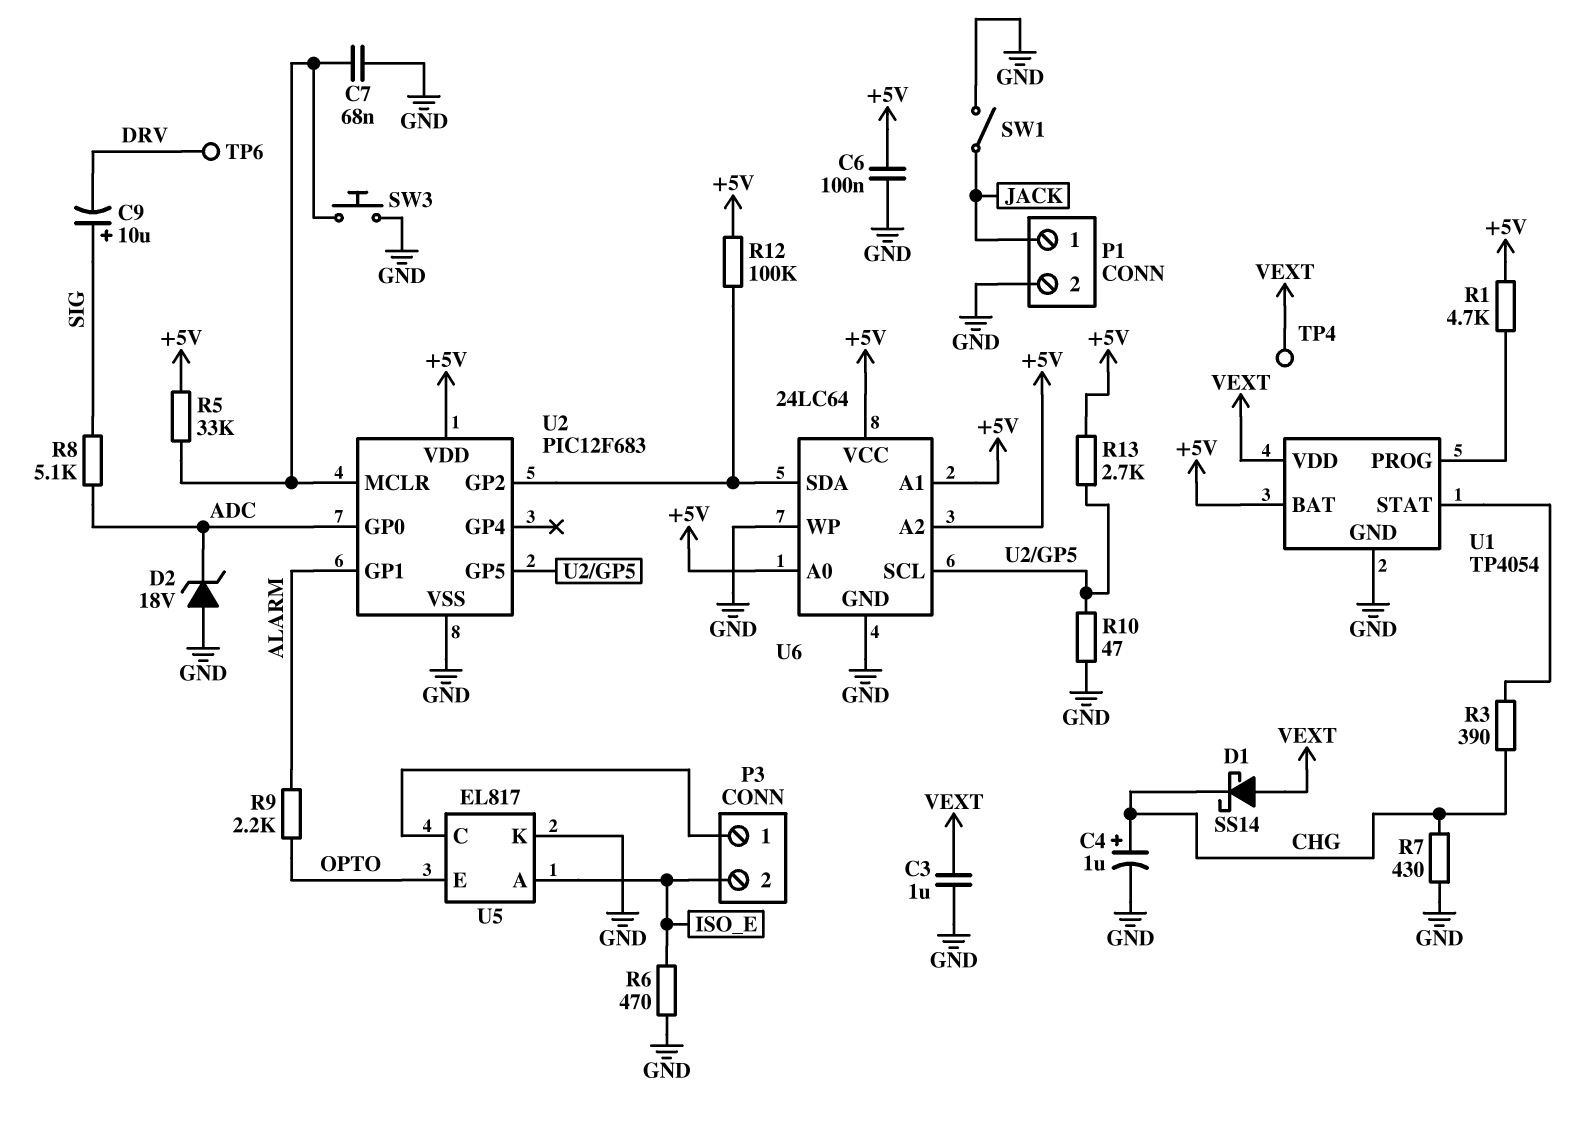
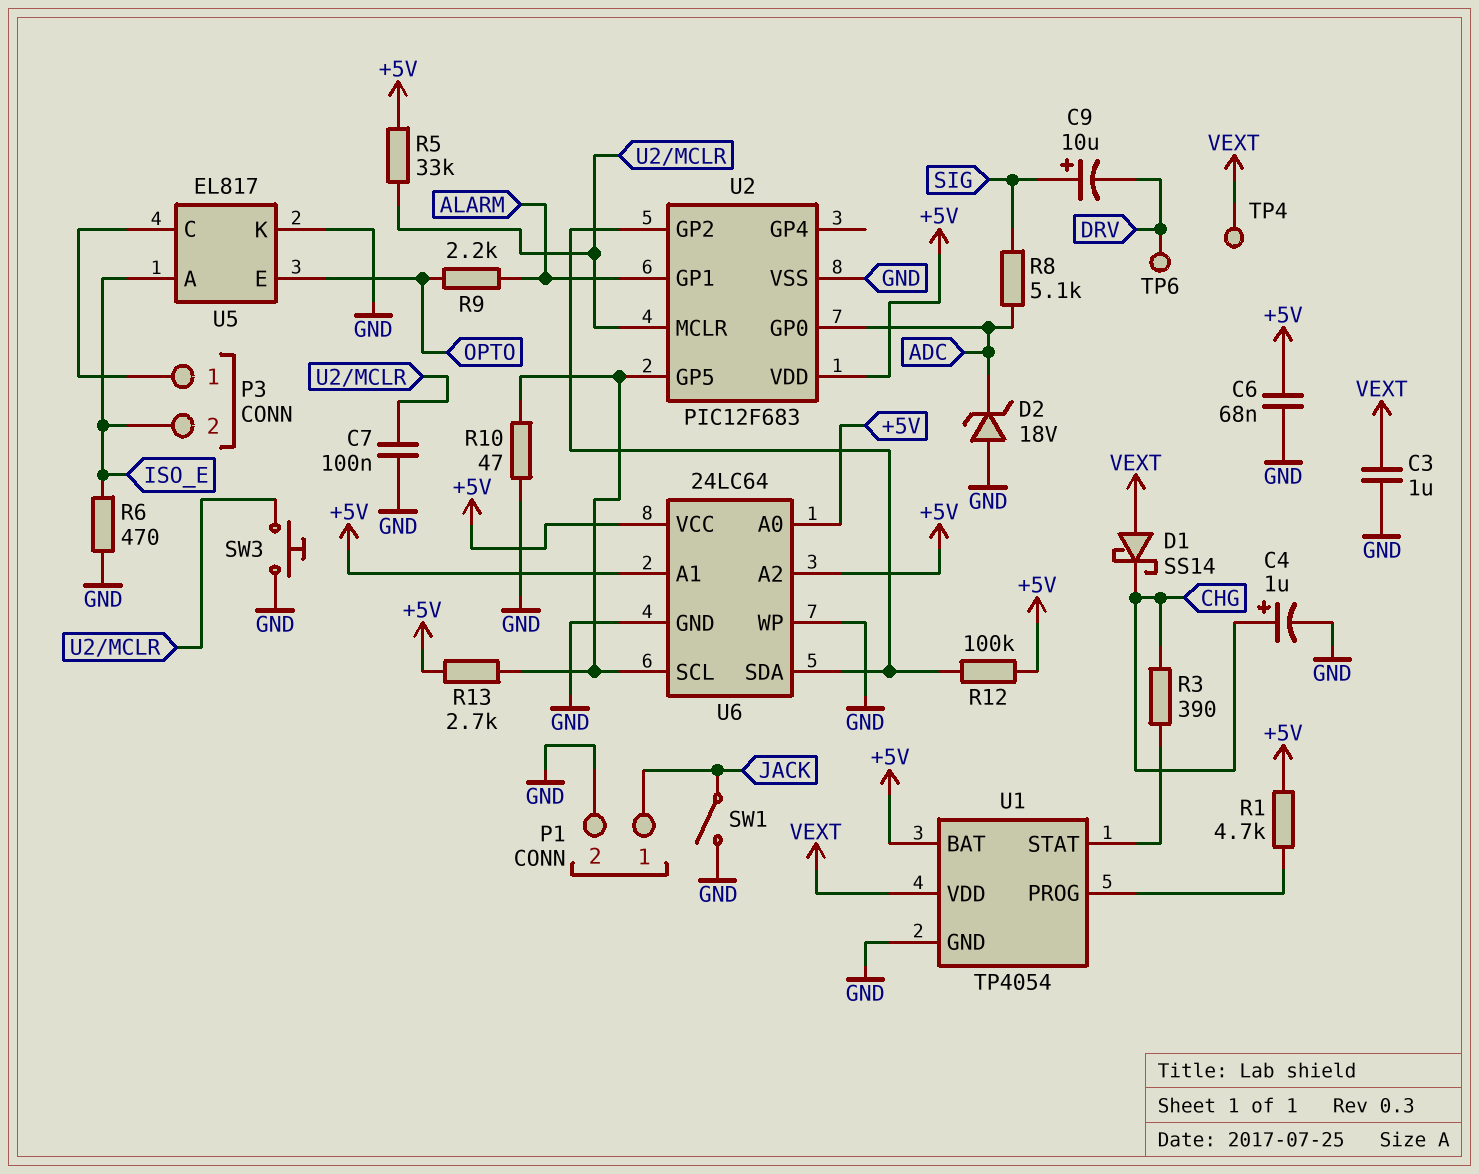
C6: 100nF (+5V, GND) -> 68nF (+5V, GND)
C7: 68nF (GND, U2/MCLR) -> 100nF (GND, U2/MCLR)
R7: 430 (CHG, GND) -> none

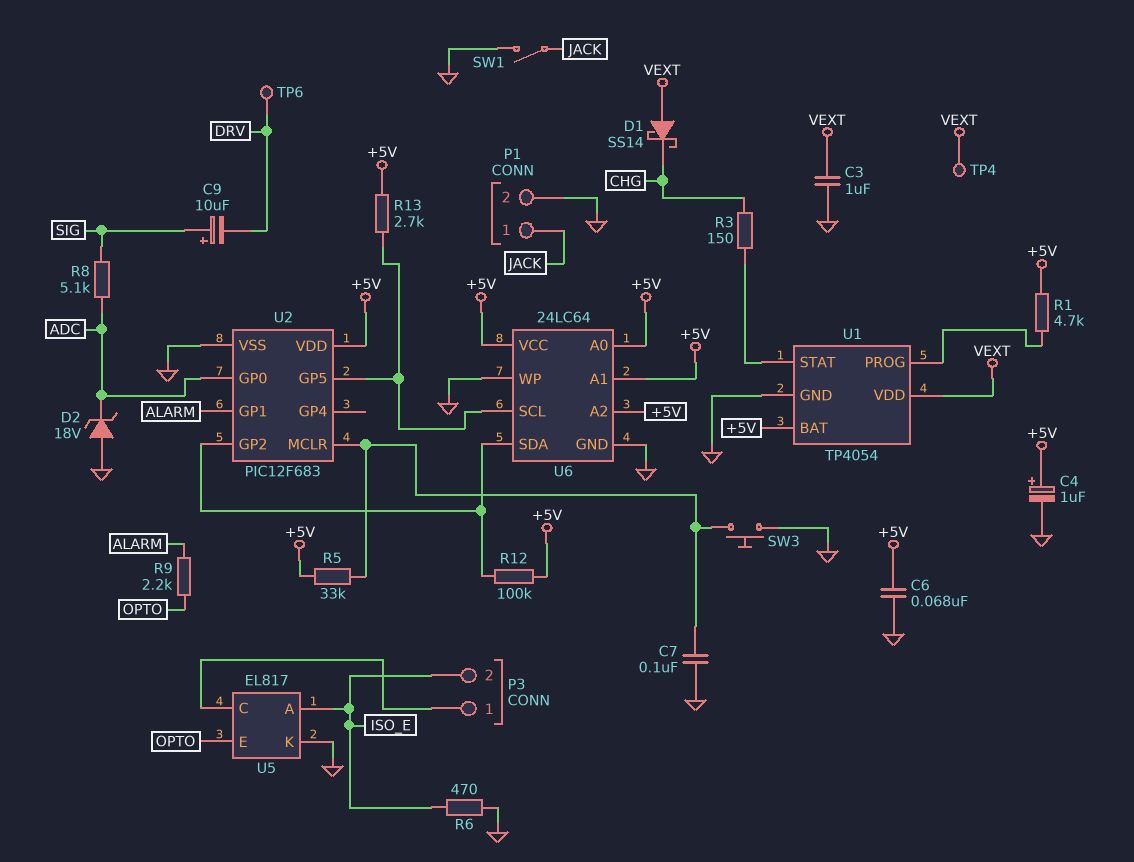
C4: 1uF (plus CHG, minus GND) -> 1uF (plus +5V, minus GND)
R3: 390 (CHG, U1/STAT) -> 150 (CHG, U1/STAT)
R10: 47 (GND, U2/GP5) -> none

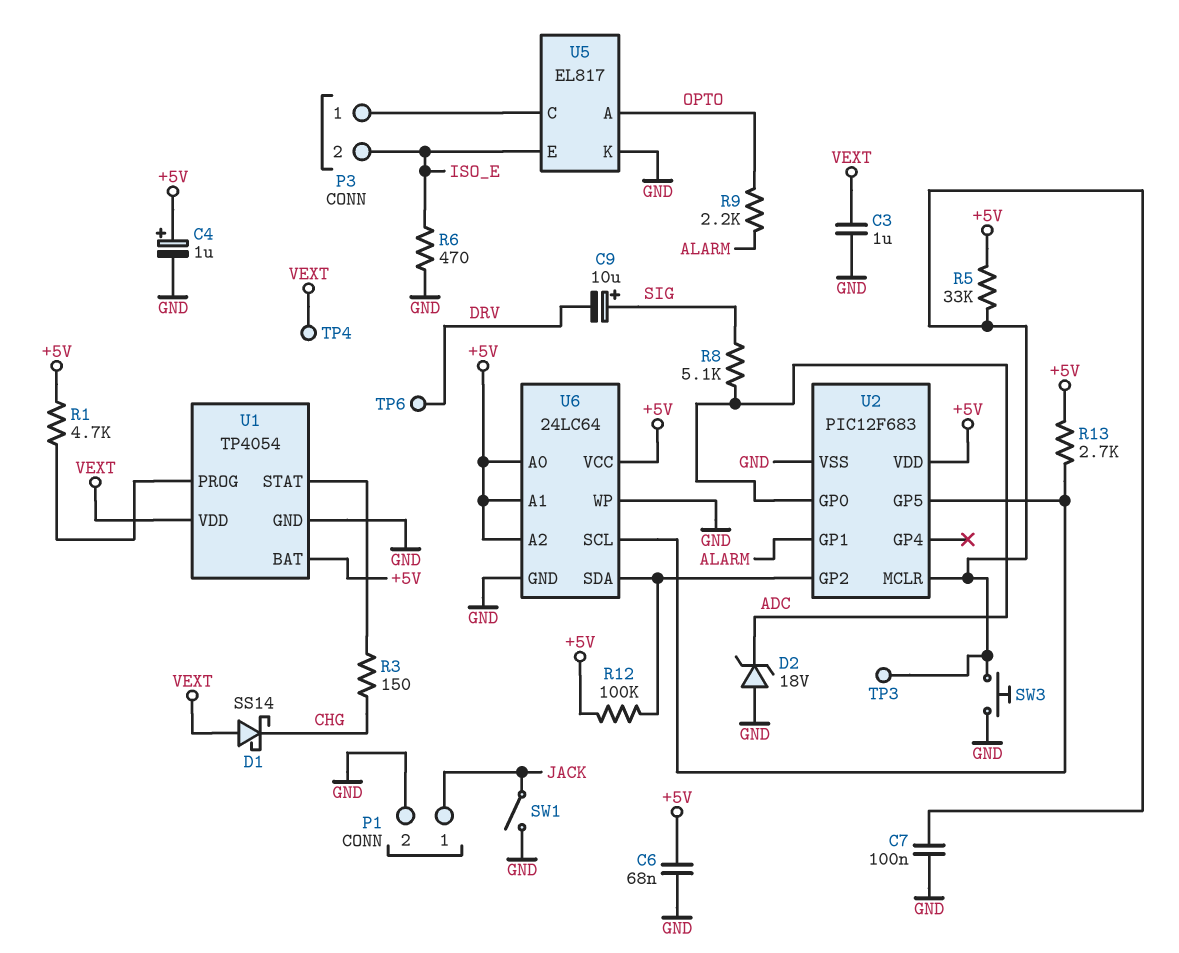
TP3: none -> test point (U2/MCLR)
U5 pin A: ISO_E -> OPTO
U5 pin E: OPTO -> ISO_E

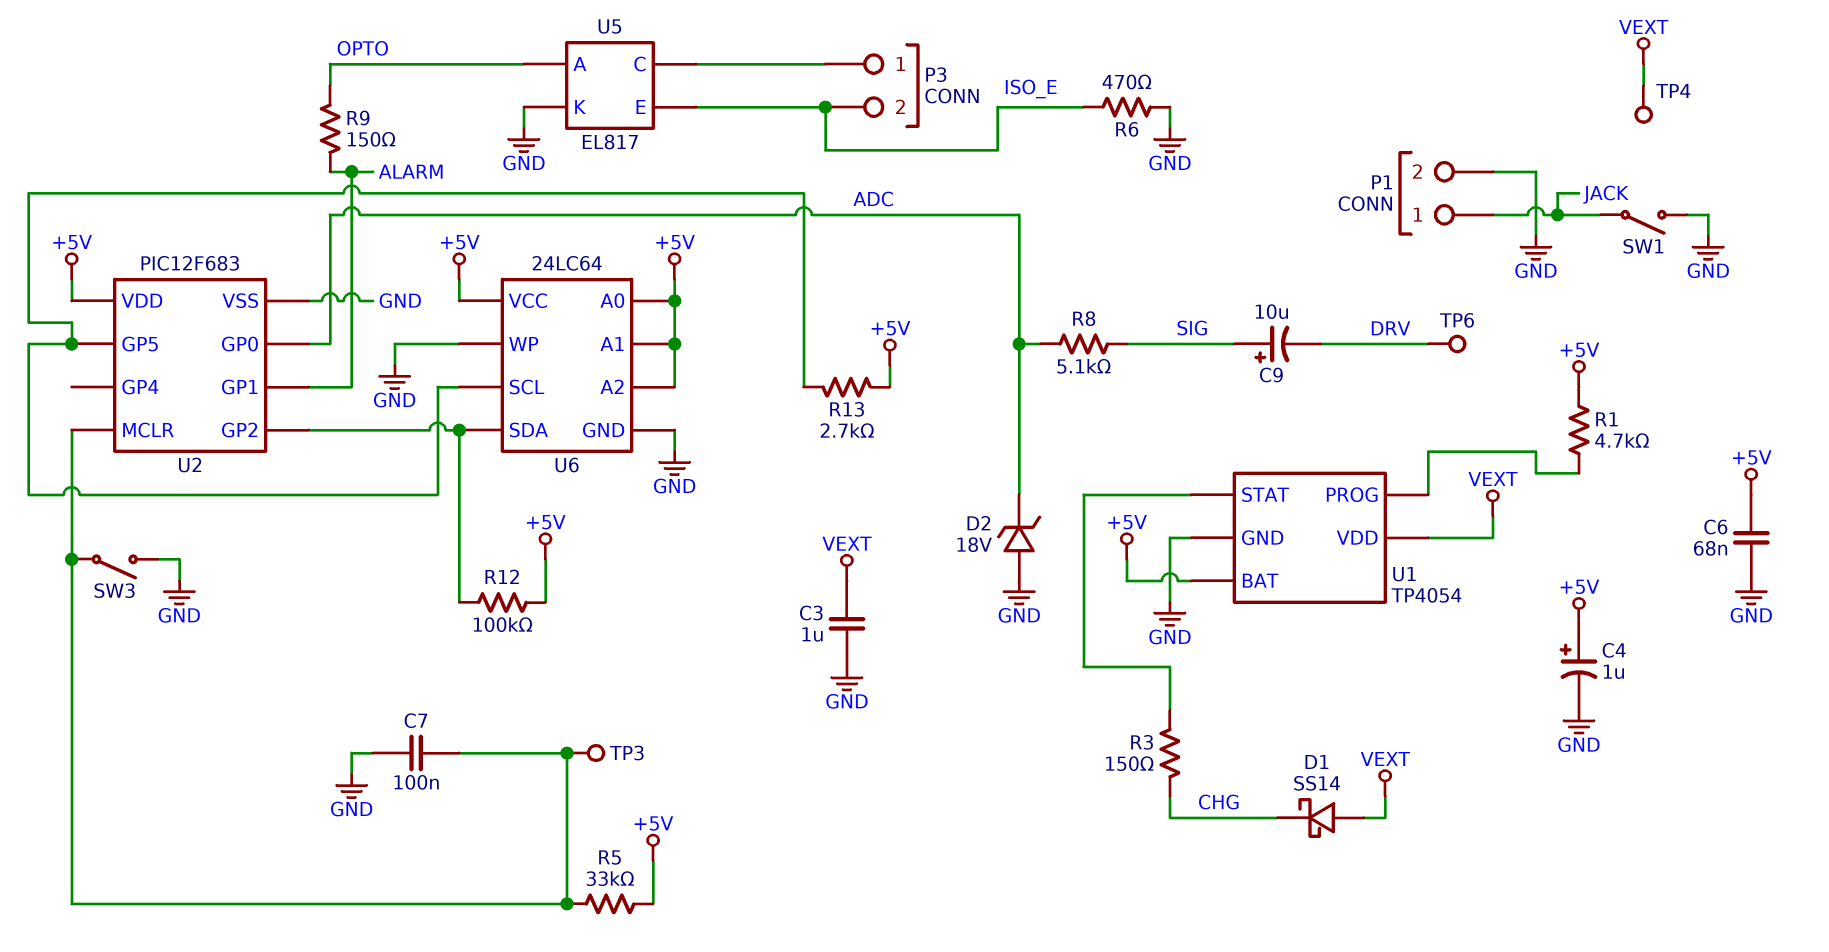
R9: 2.2k (ALARM, OPTO) -> 150 (ALARM, OPTO)
SW3: button (GND, U2/MCLR) -> switch (GND, U2/MCLR)

